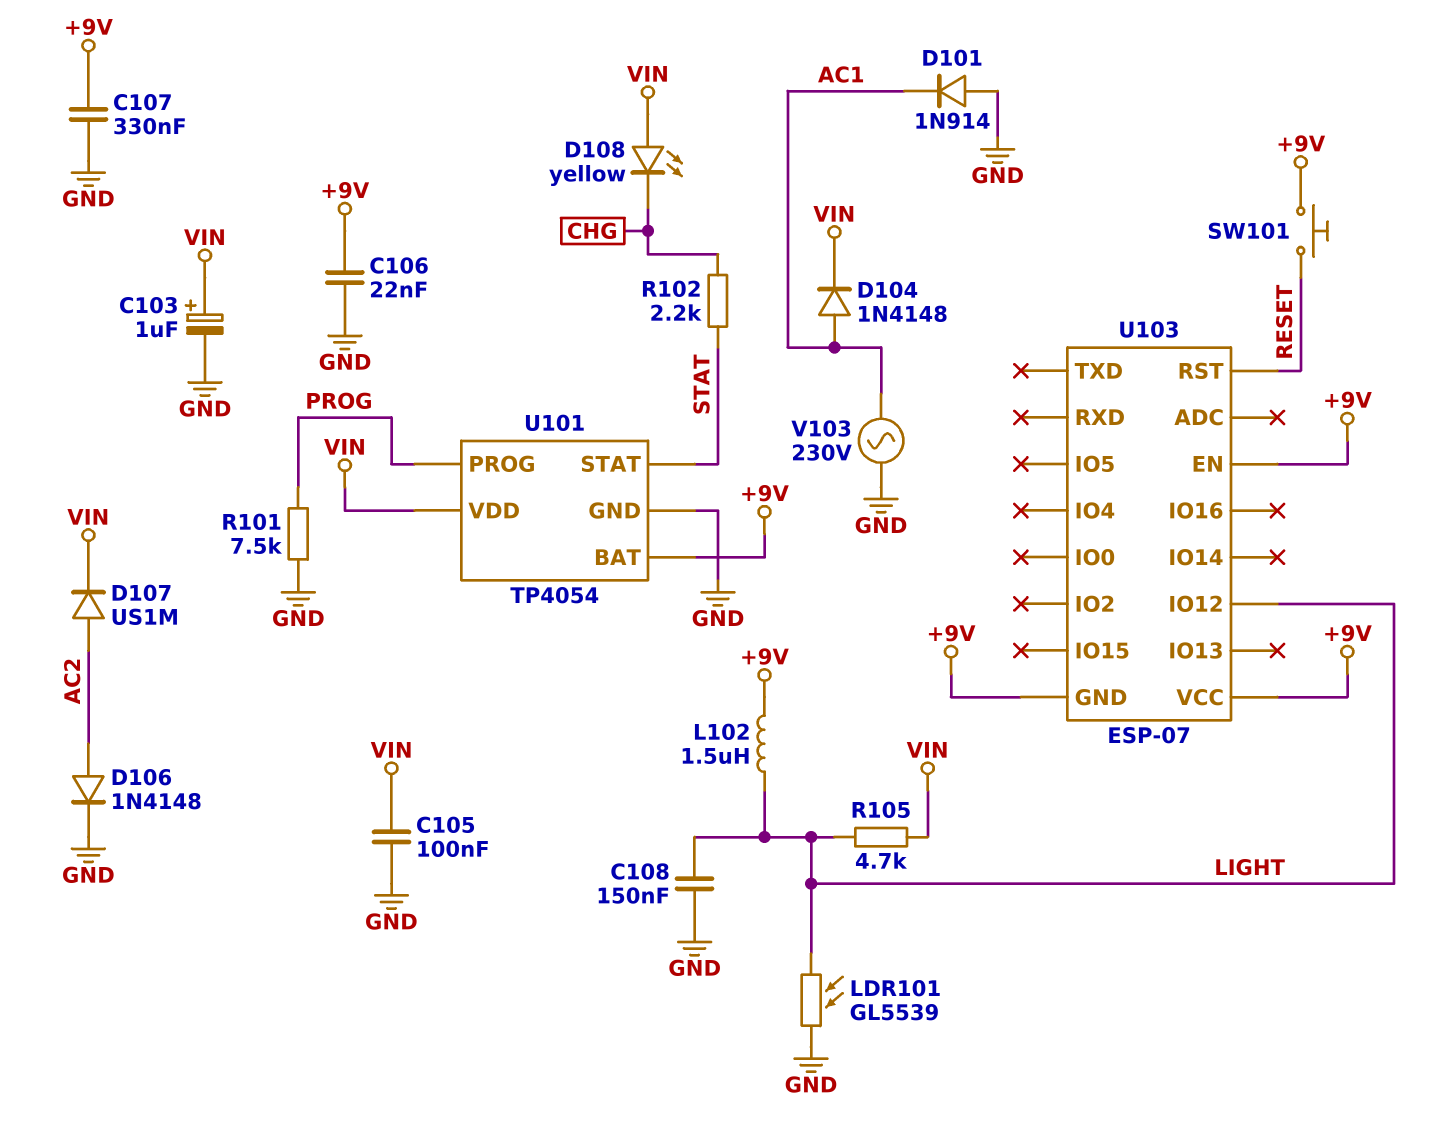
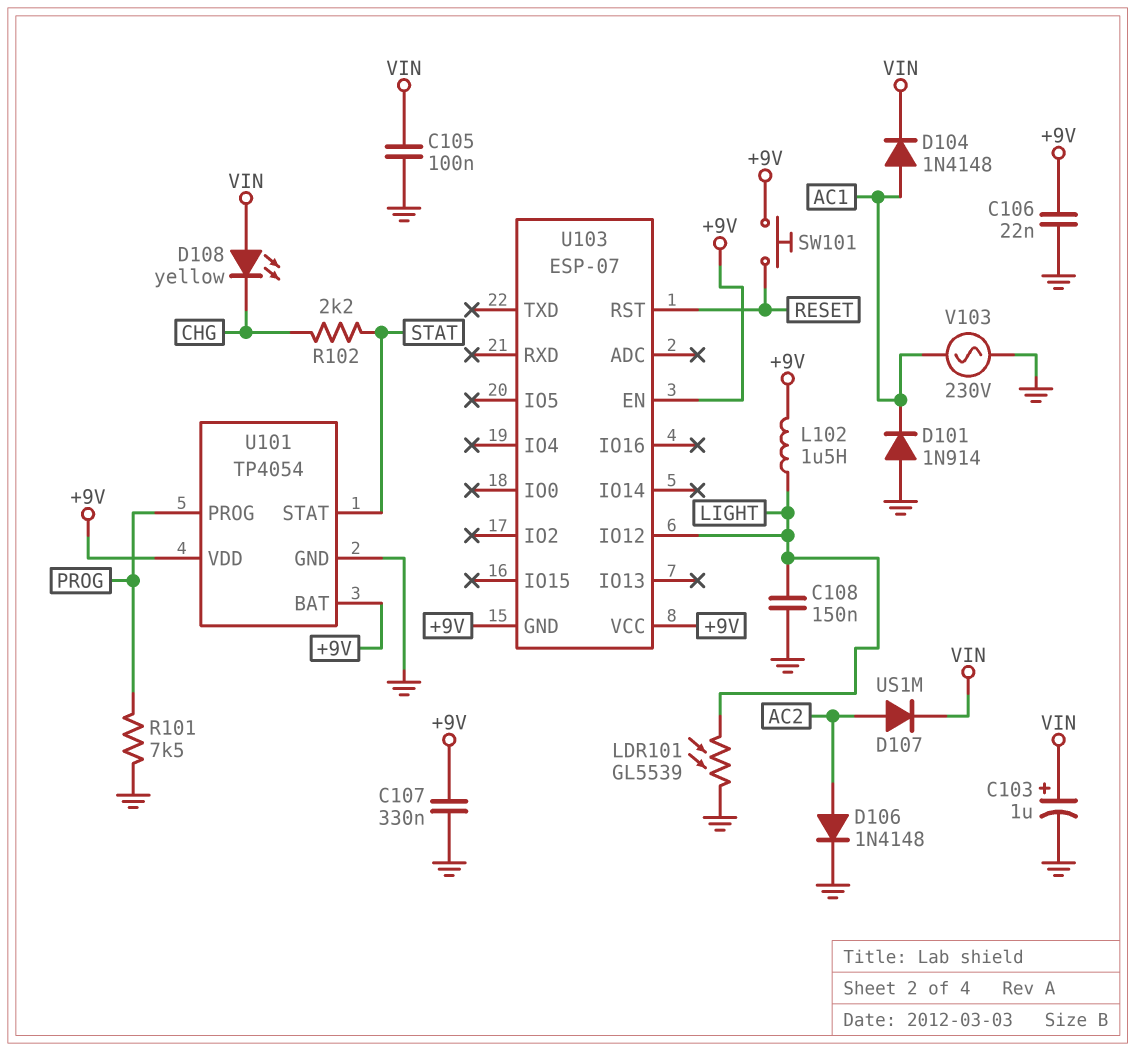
R105: 4.7k (LIGHT, VIN) -> none
U101 pin VDD: VIN -> +9V

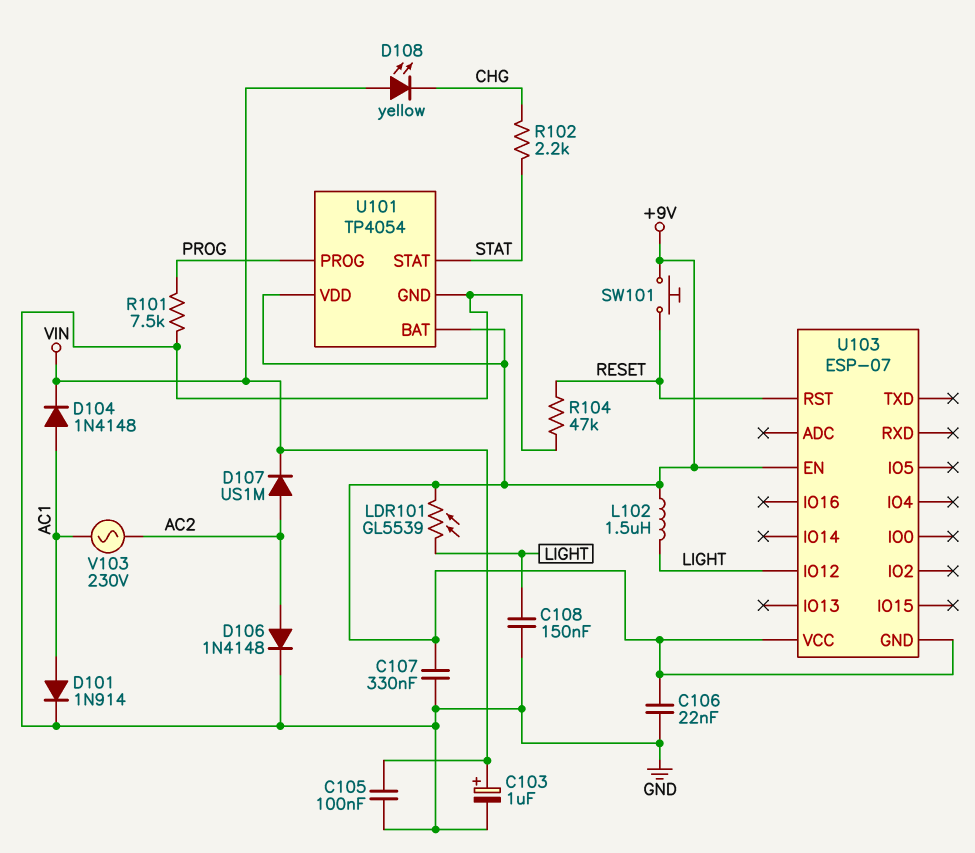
D101: diode 1N914 (A GND, K AC1) -> diode 1N914 (A AC1, K GND)
LDR101: GL5539 (GND, LIGHT) -> GL5539 (+9V, LIGHT)
R104: none -> 47k (GND, RESET)
V103: AC 230V (AC1, GND) -> AC 230V (AC1, AC2)

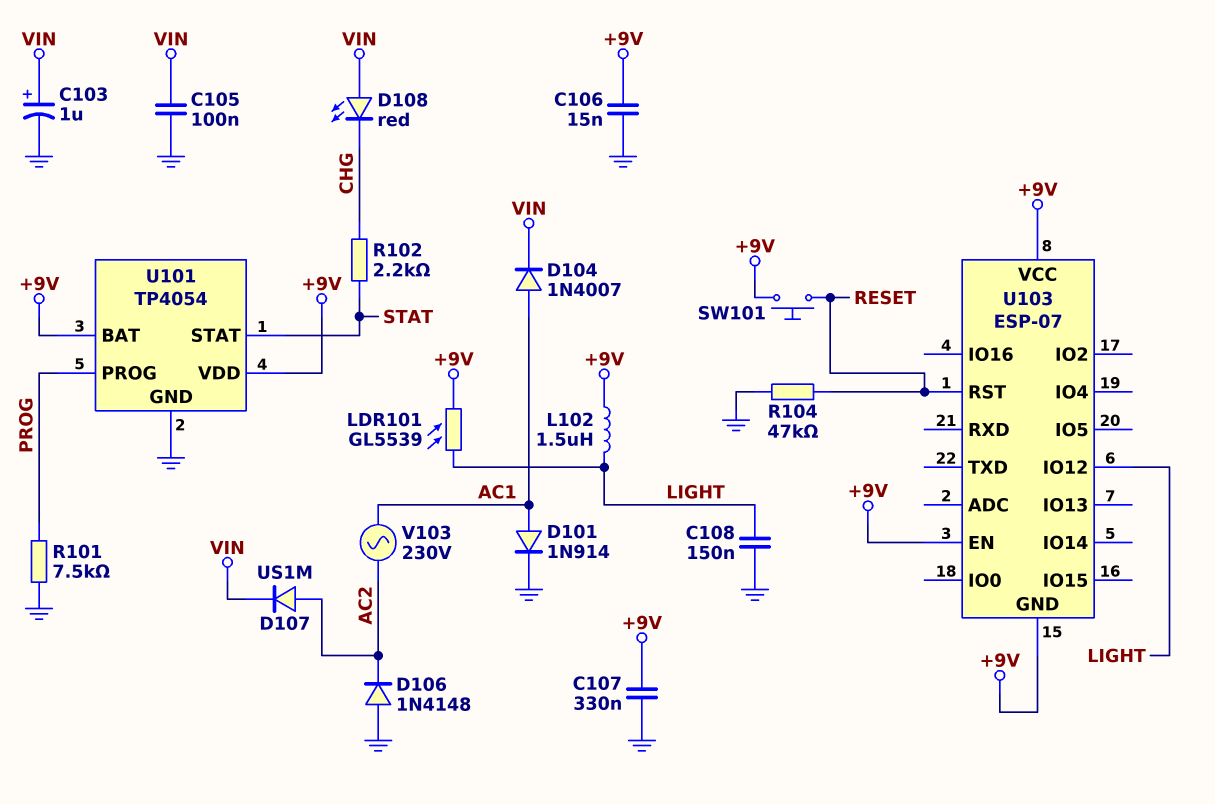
C106: 22nF (+9V, GND) -> 15nF (+9V, GND)
D104: diode 1N4148 (A AC1, K VIN) -> diode 1N4007 (A AC1, K VIN)
D106: diode 1N4148 (A AC2, K GND) -> diode 1N4148 (A GND, K AC2)
D108: LED yellow (A VIN, K CHG) -> LED red (A VIN, K CHG)

